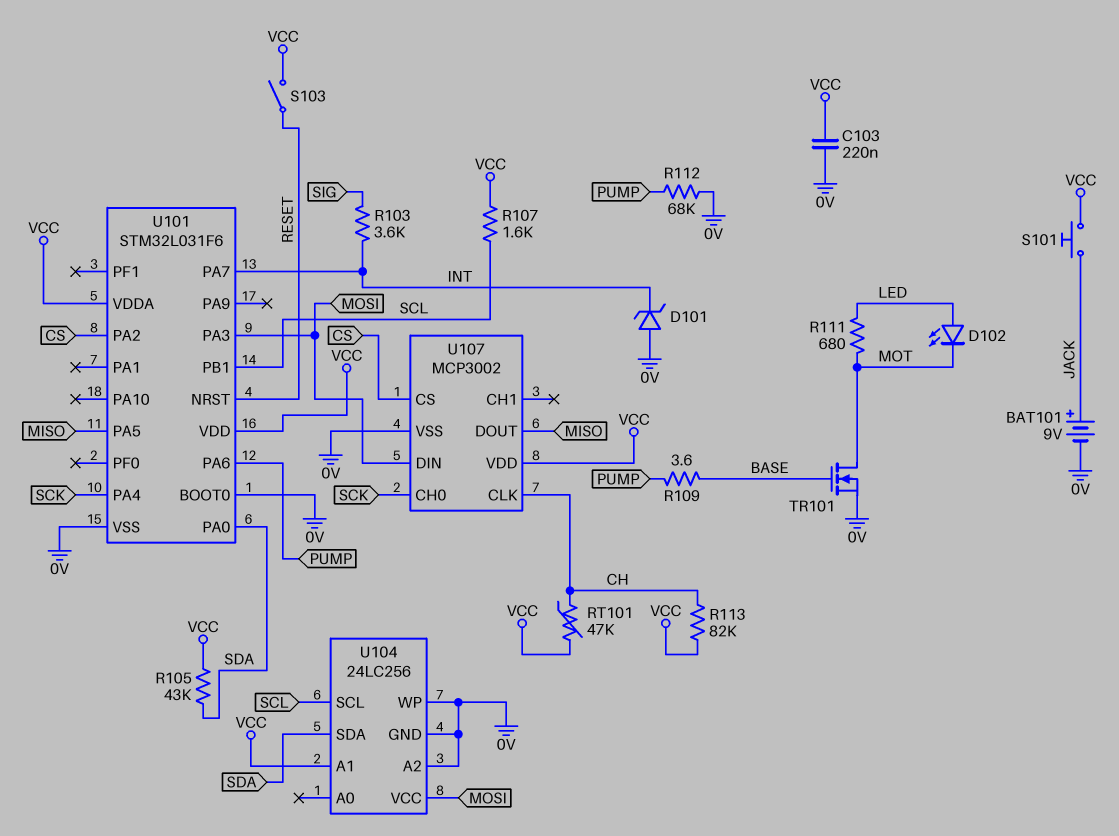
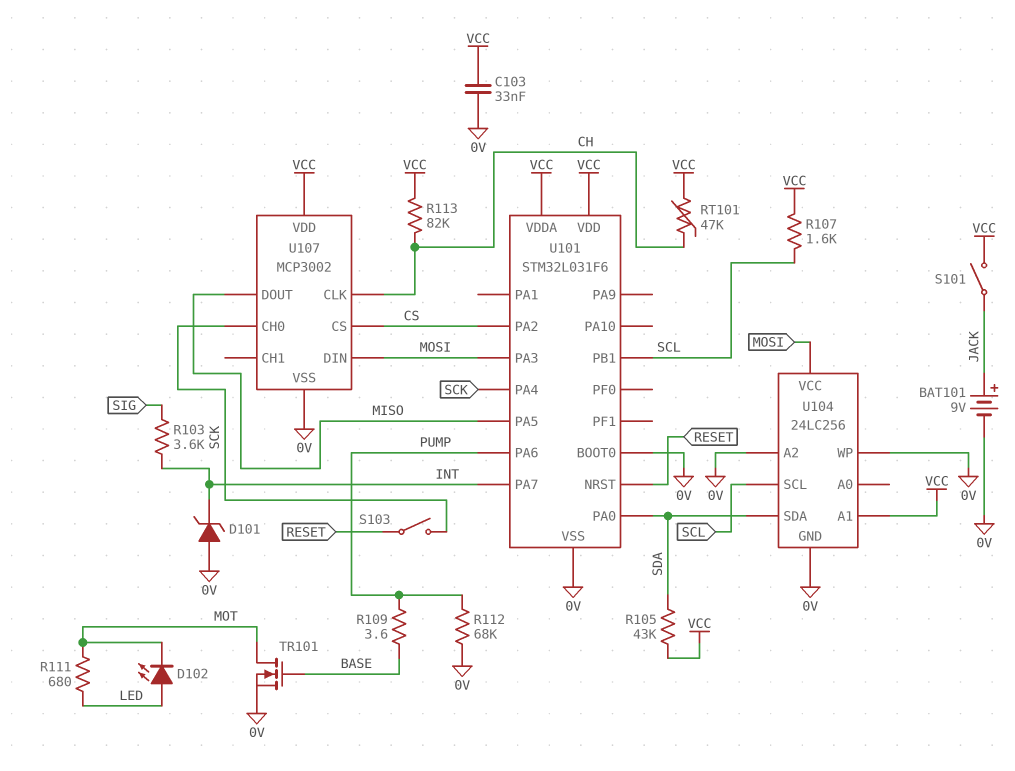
C103: 220nF (0V, VCC) -> 33nF (0V, VCC)
S101: button (JACK, VCC) -> switch (JACK, VCC)
S103: switch (RESET, VCC) -> switch (RESET, SCK)

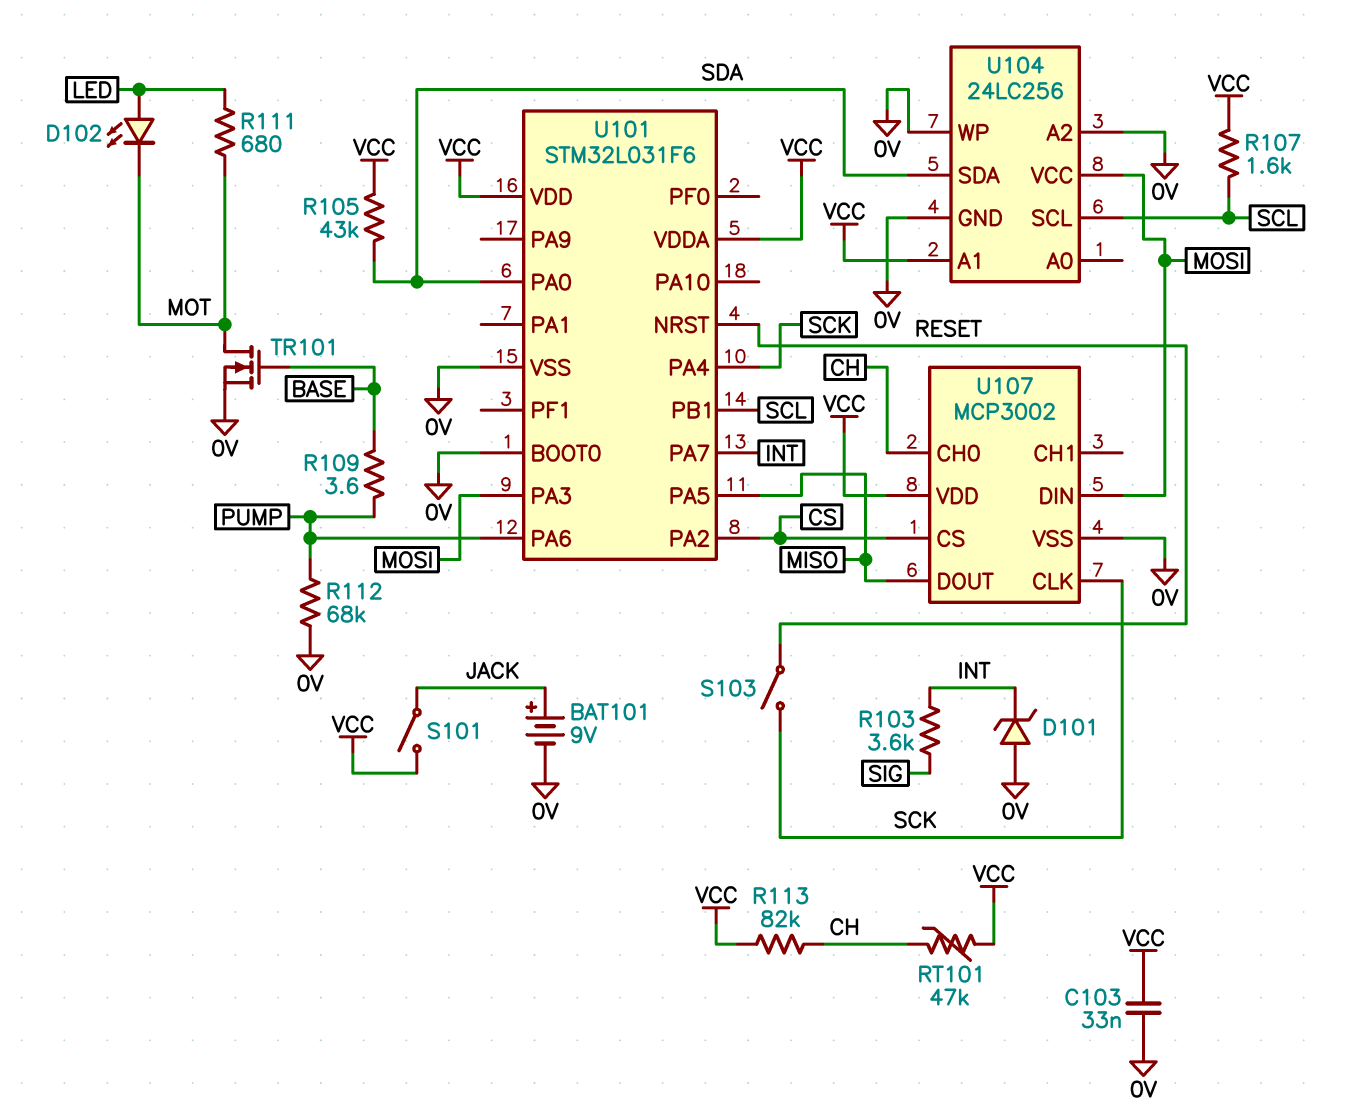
U107 pin CH0: SCK -> CH
U107 pin CLK: CH -> SCK

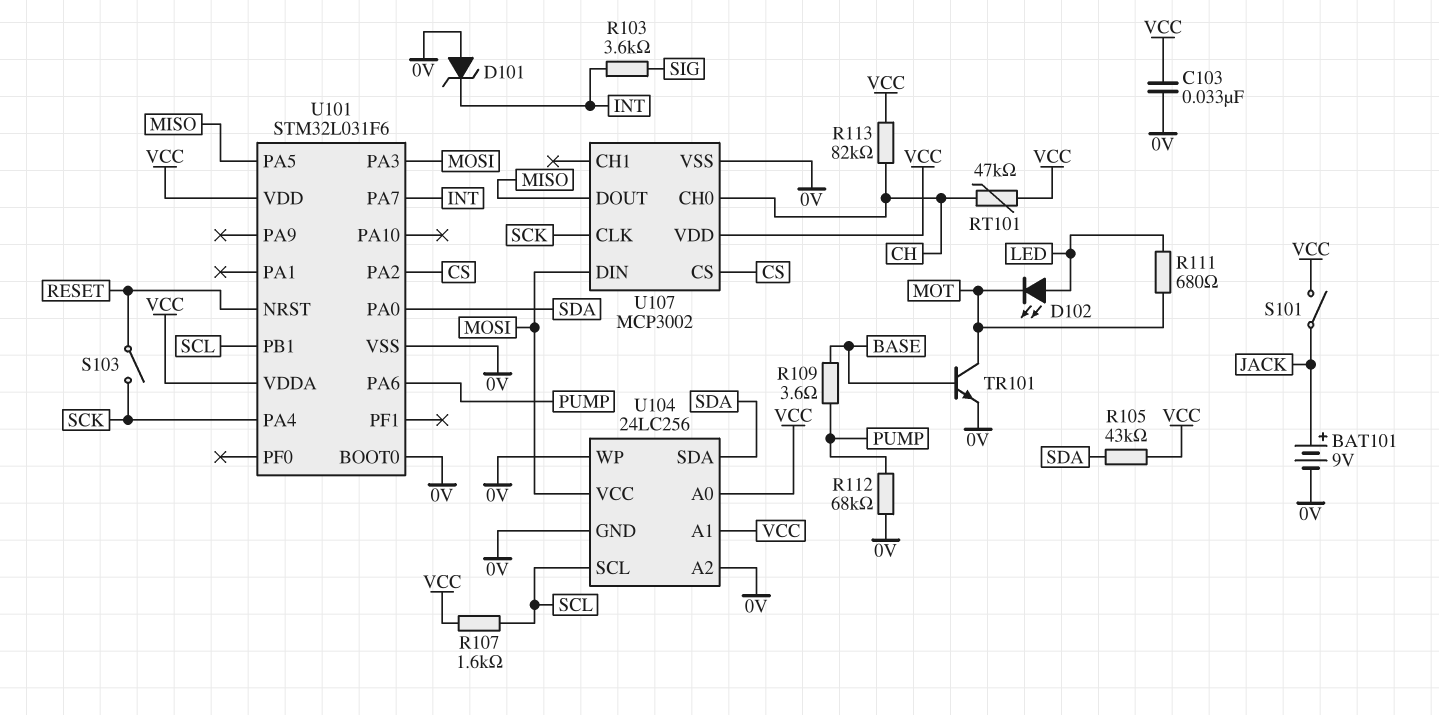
TR101: NMOS (G BASE, D MOT, S 0V) -> NPN (B BASE, C MOT, E 0V)
U104 pin A0: none -> VCC

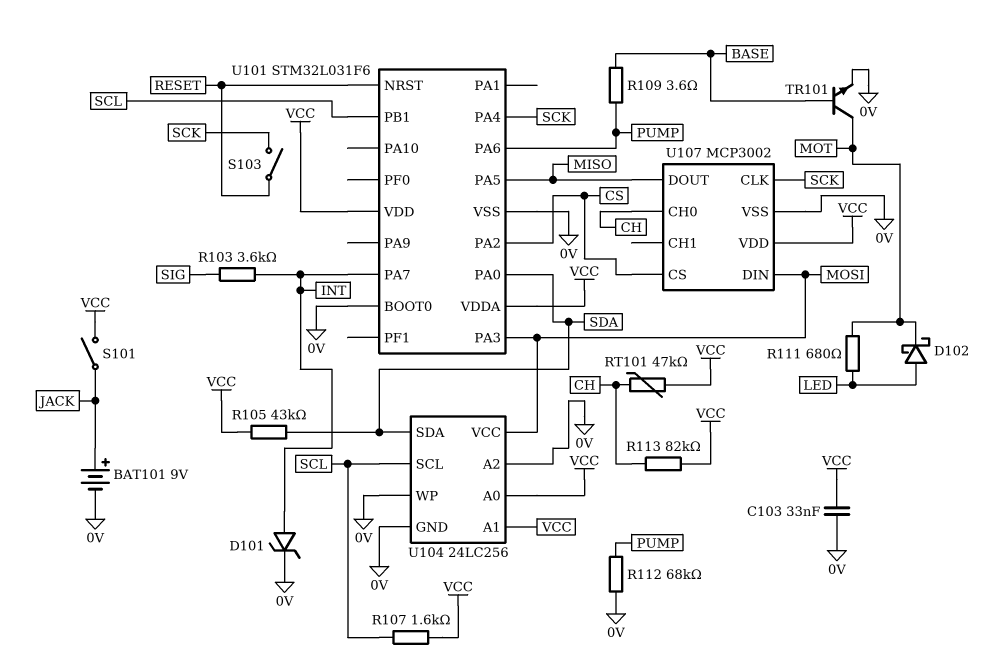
D101: zener (A 0V, K INT) -> zener (A INT, K 0V)
D102: LED (A LED, K MOT) -> schottky (A LED, K MOT)

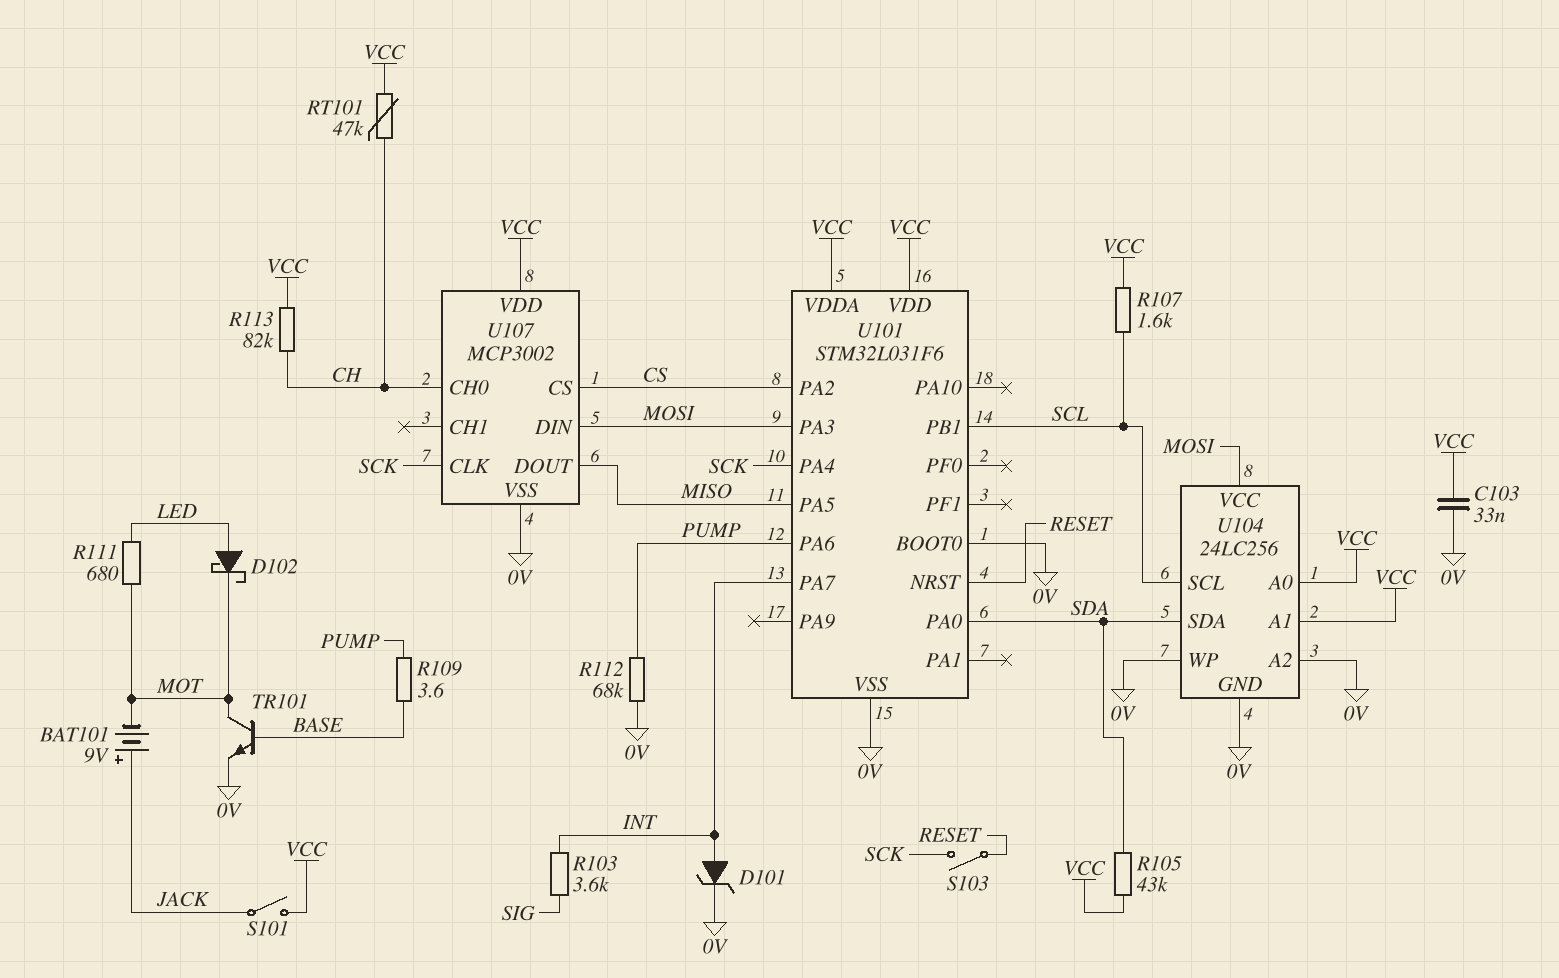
BAT101: 9V (plus JACK, minus 0V) -> 9V (plus JACK, minus MOT)

